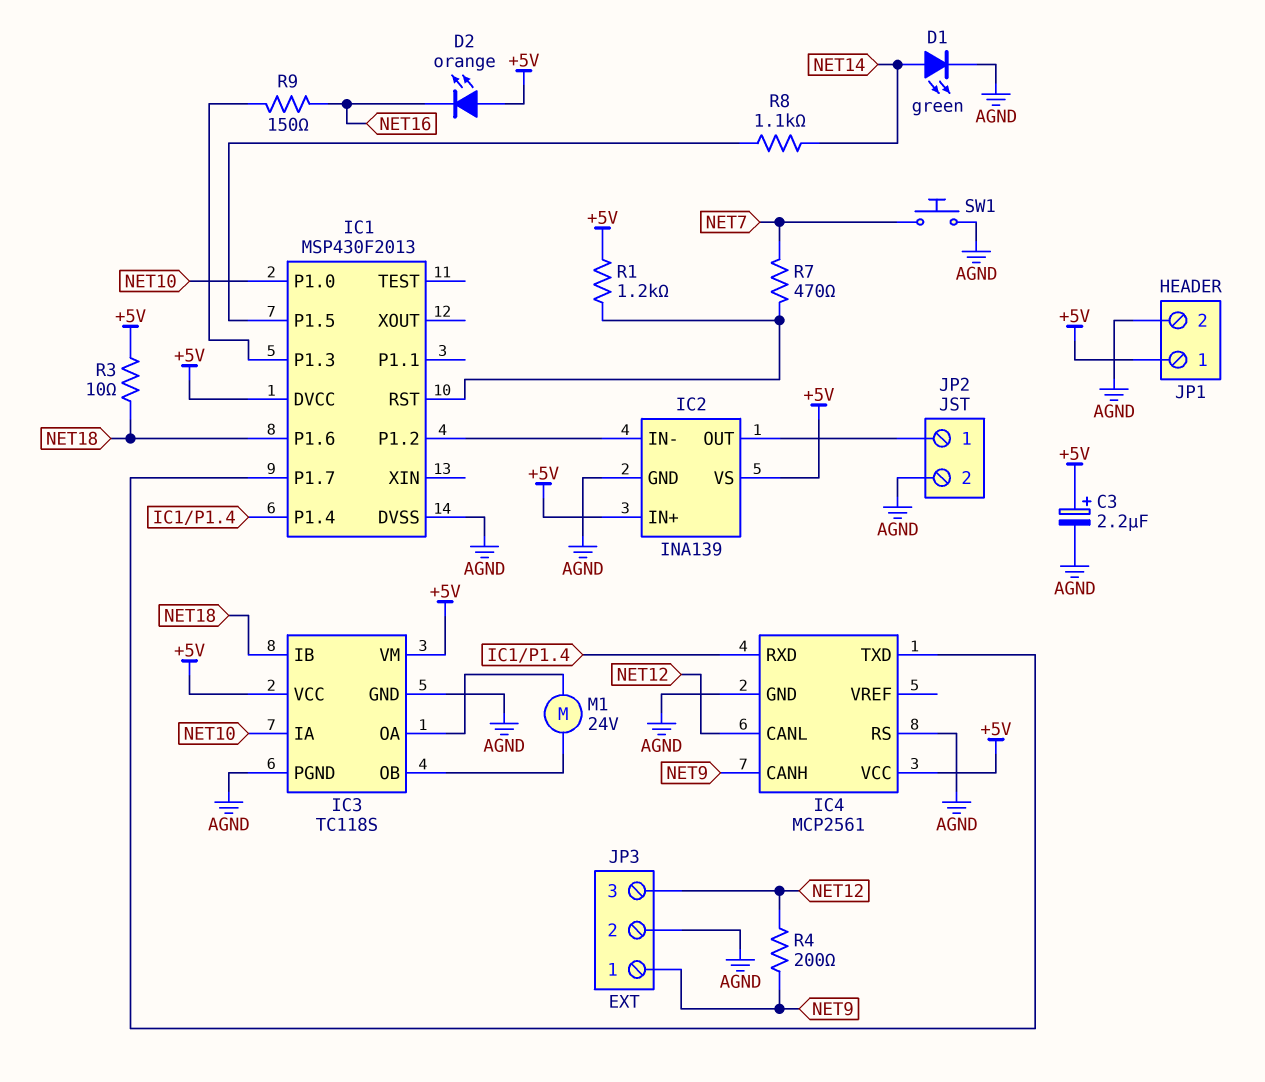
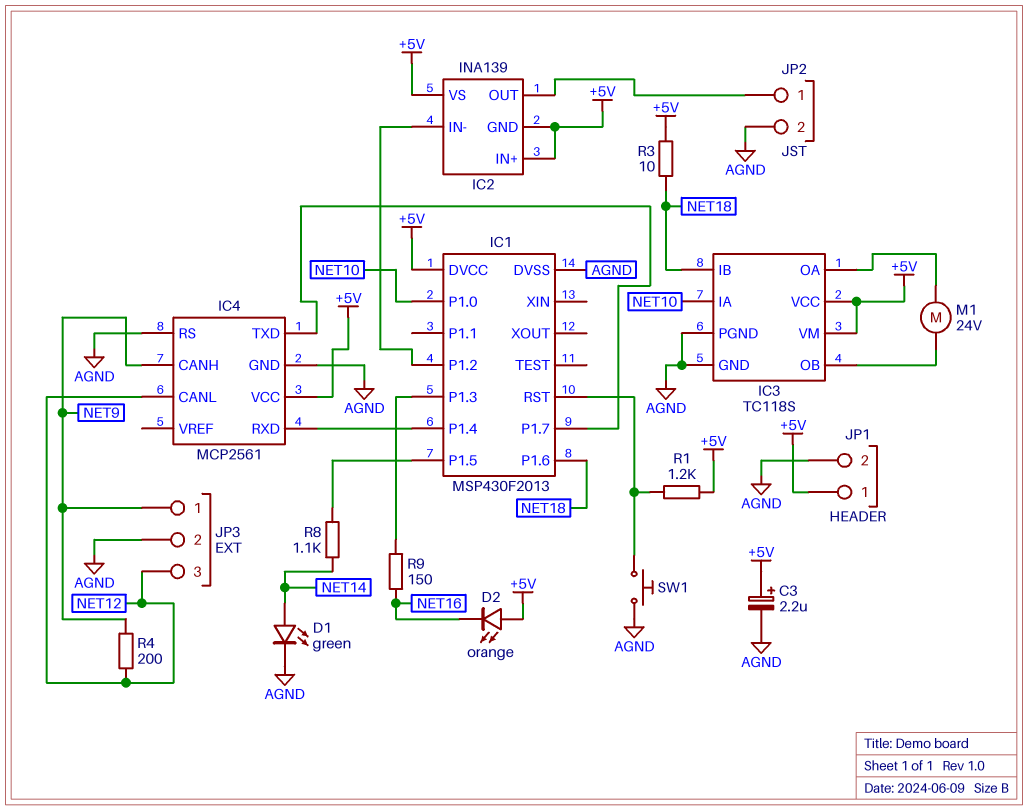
IC2 pin GND: AGND -> +5V
R7: 470 (IC1/RST, NET7) -> none
SW1: button (AGND, NET7) -> button (AGND, IC1/RST)

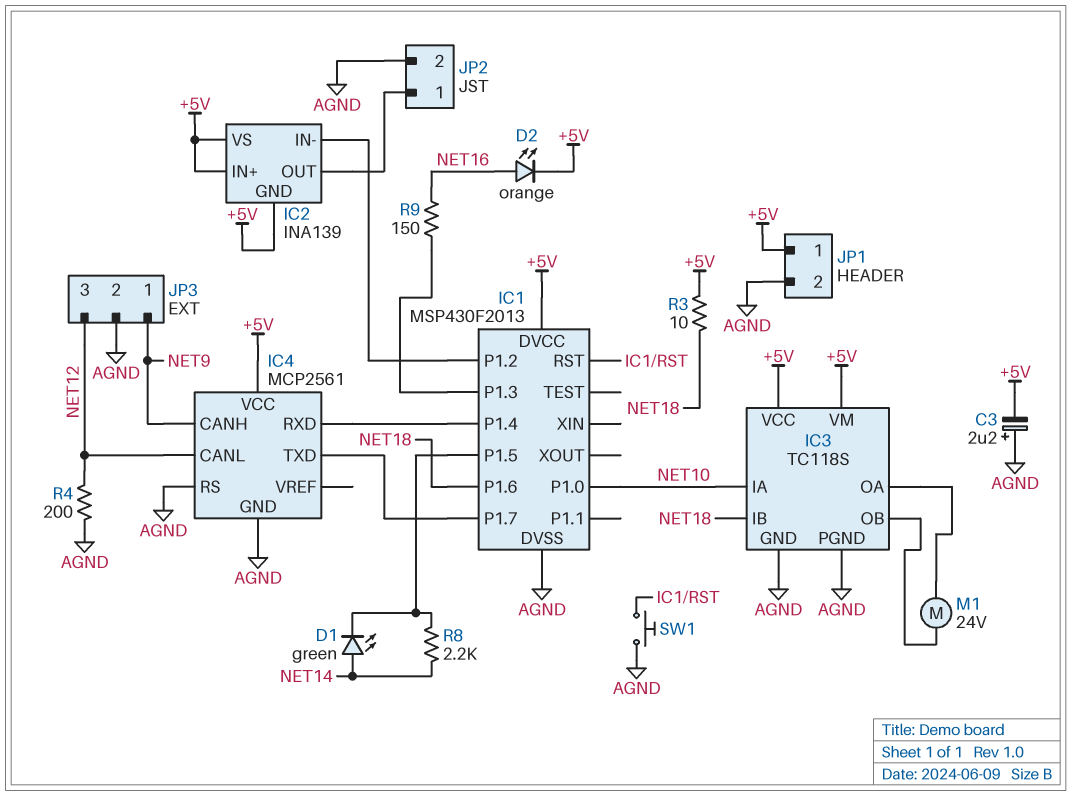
C3: 2.2uF (plus +5V, minus AGND) -> 2.2uF (plus AGND, minus +5V)
D1: LED green (A NET14, K AGND) -> LED green (A NET14, K IC1/P1.5)
D2: LED orange (A +5V, K NET16) -> LED orange (A NET16, K +5V)
R1: 1.2k (+5V, IC1/RST) -> none
R4: 200 (NET9, NET12) -> 200 (AGND, NET12)
R8: 1.1k (IC1/P1.5, NET14) -> 2.2k (IC1/P1.5, NET14)

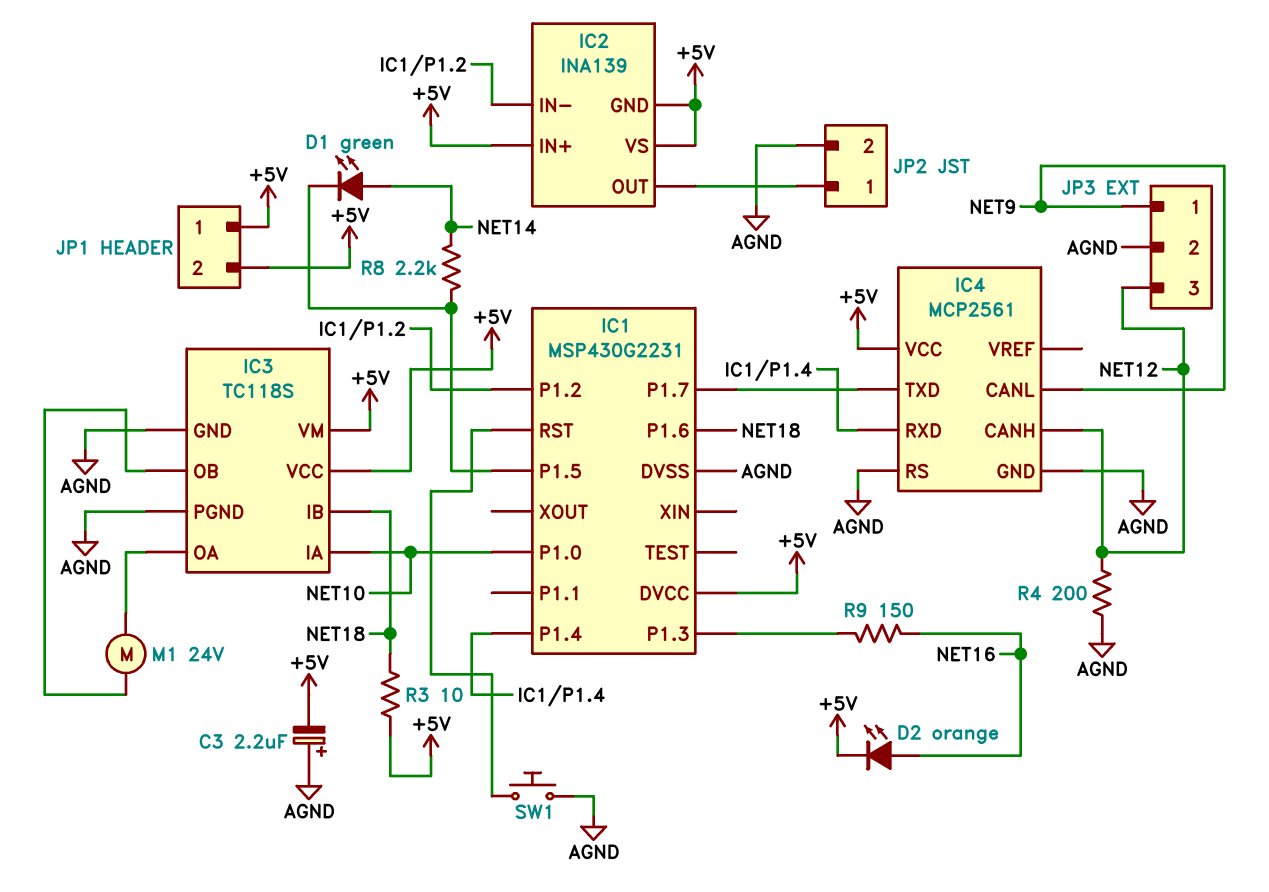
IC1: MSP430F2013 -> MSP430G2231
IC4 pin CANH: NET9 -> NET12
IC4 pin CANL: NET12 -> NET9
JP1 pin 2: AGND -> +5V

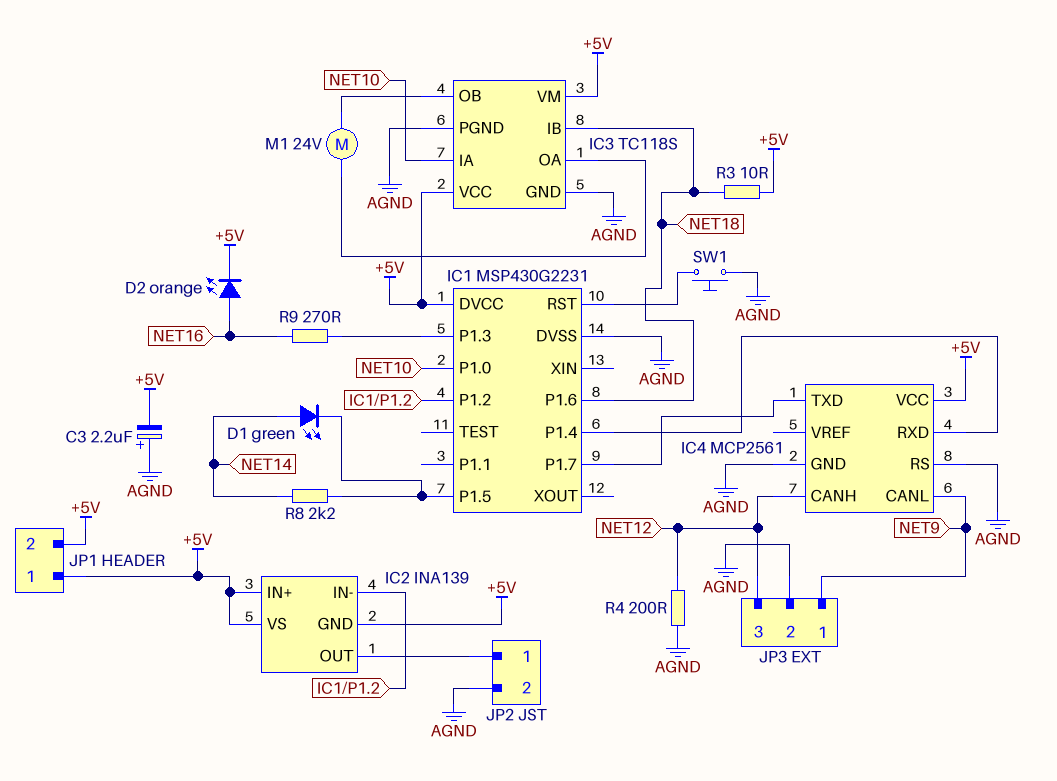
R9: 150 (IC1/P1.3, NET16) -> 270 (IC1/P1.3, NET16)

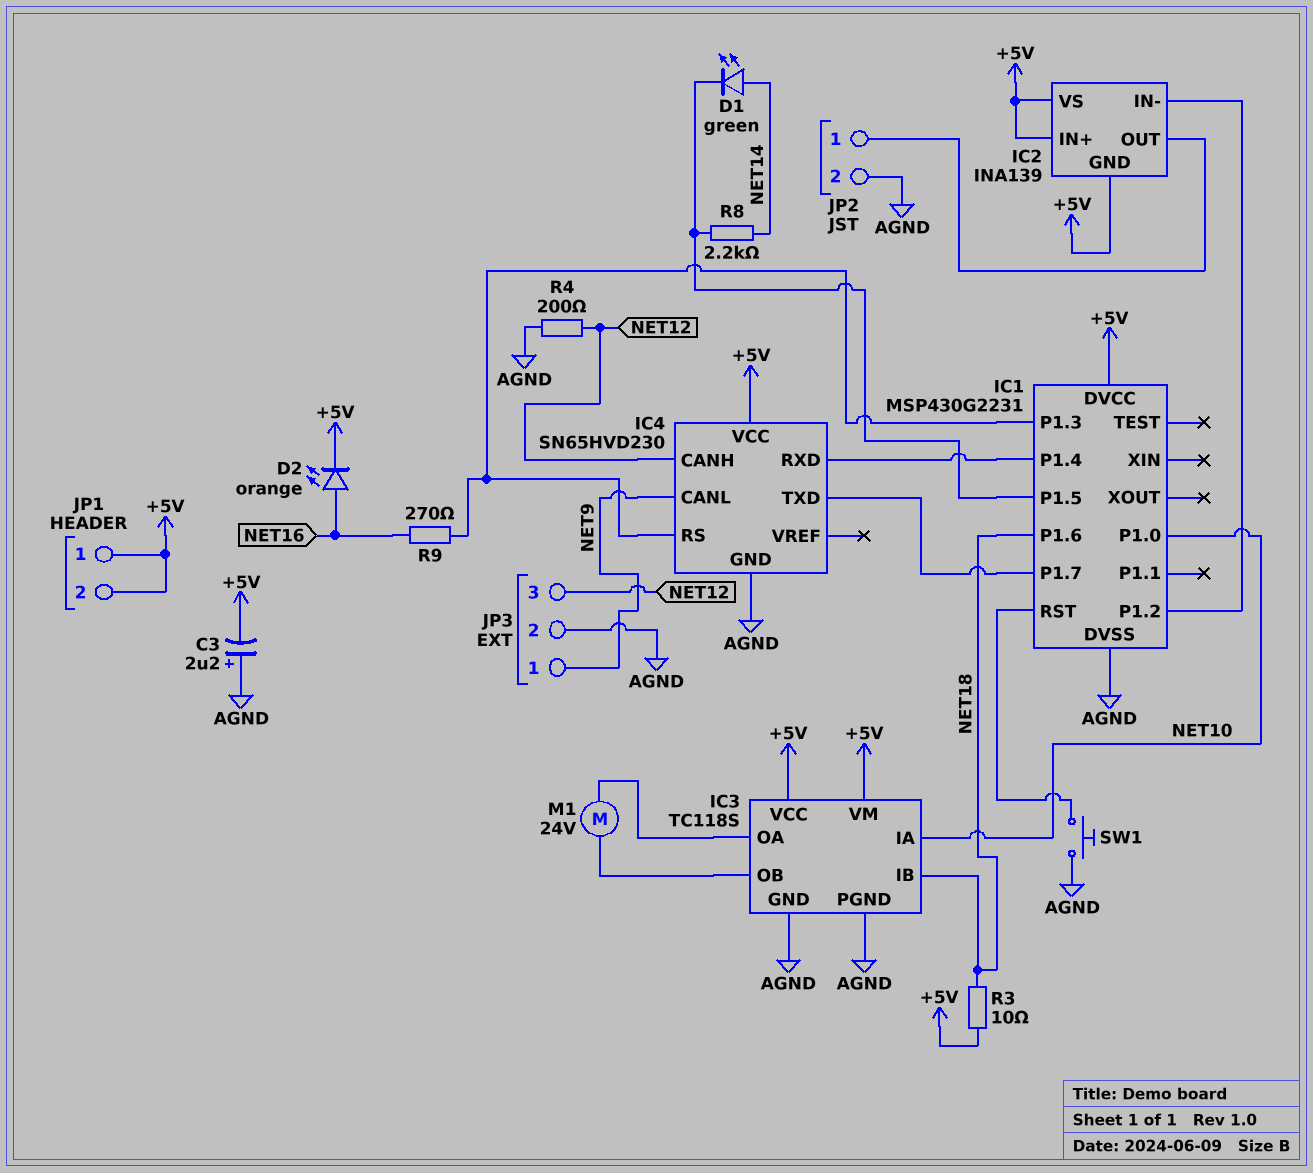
IC4: MCP2561 -> SN65HVD230
IC4 pin RS: AGND -> IC1/P1.3

